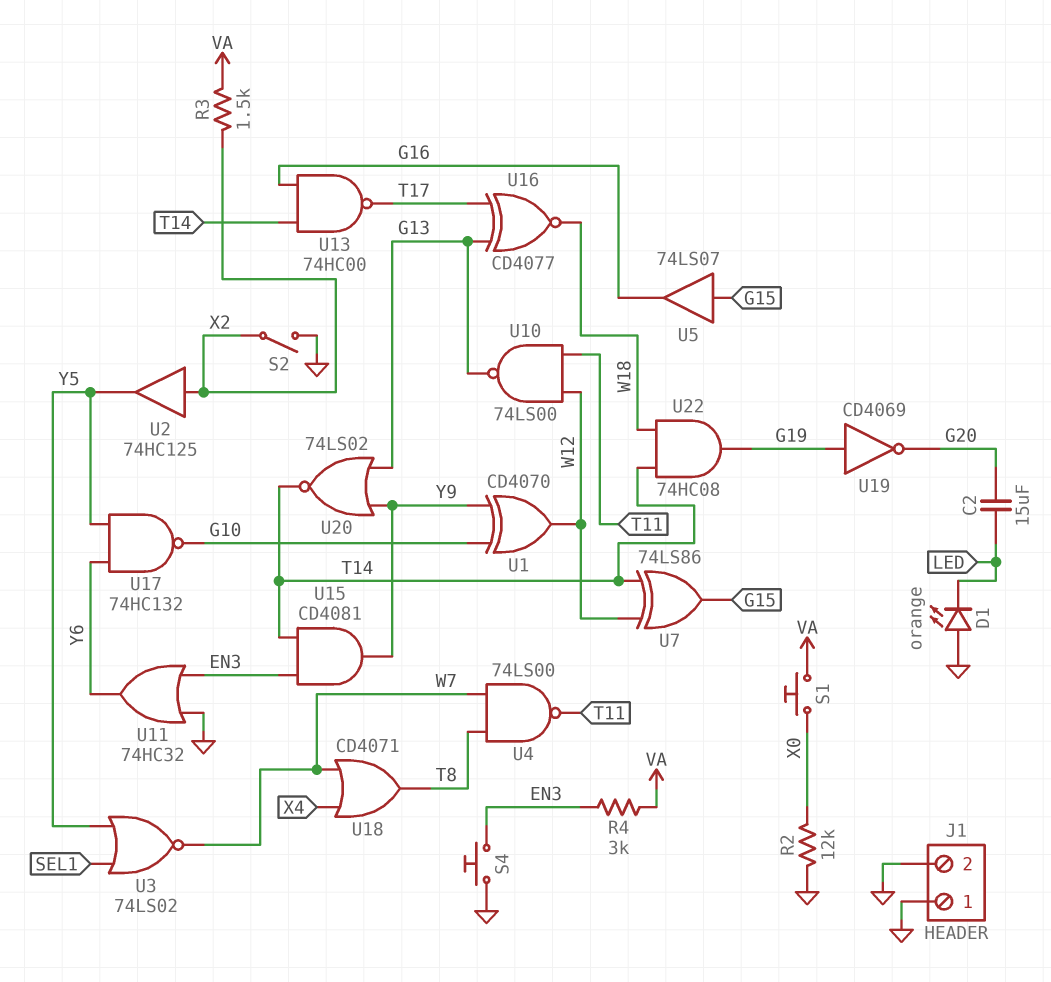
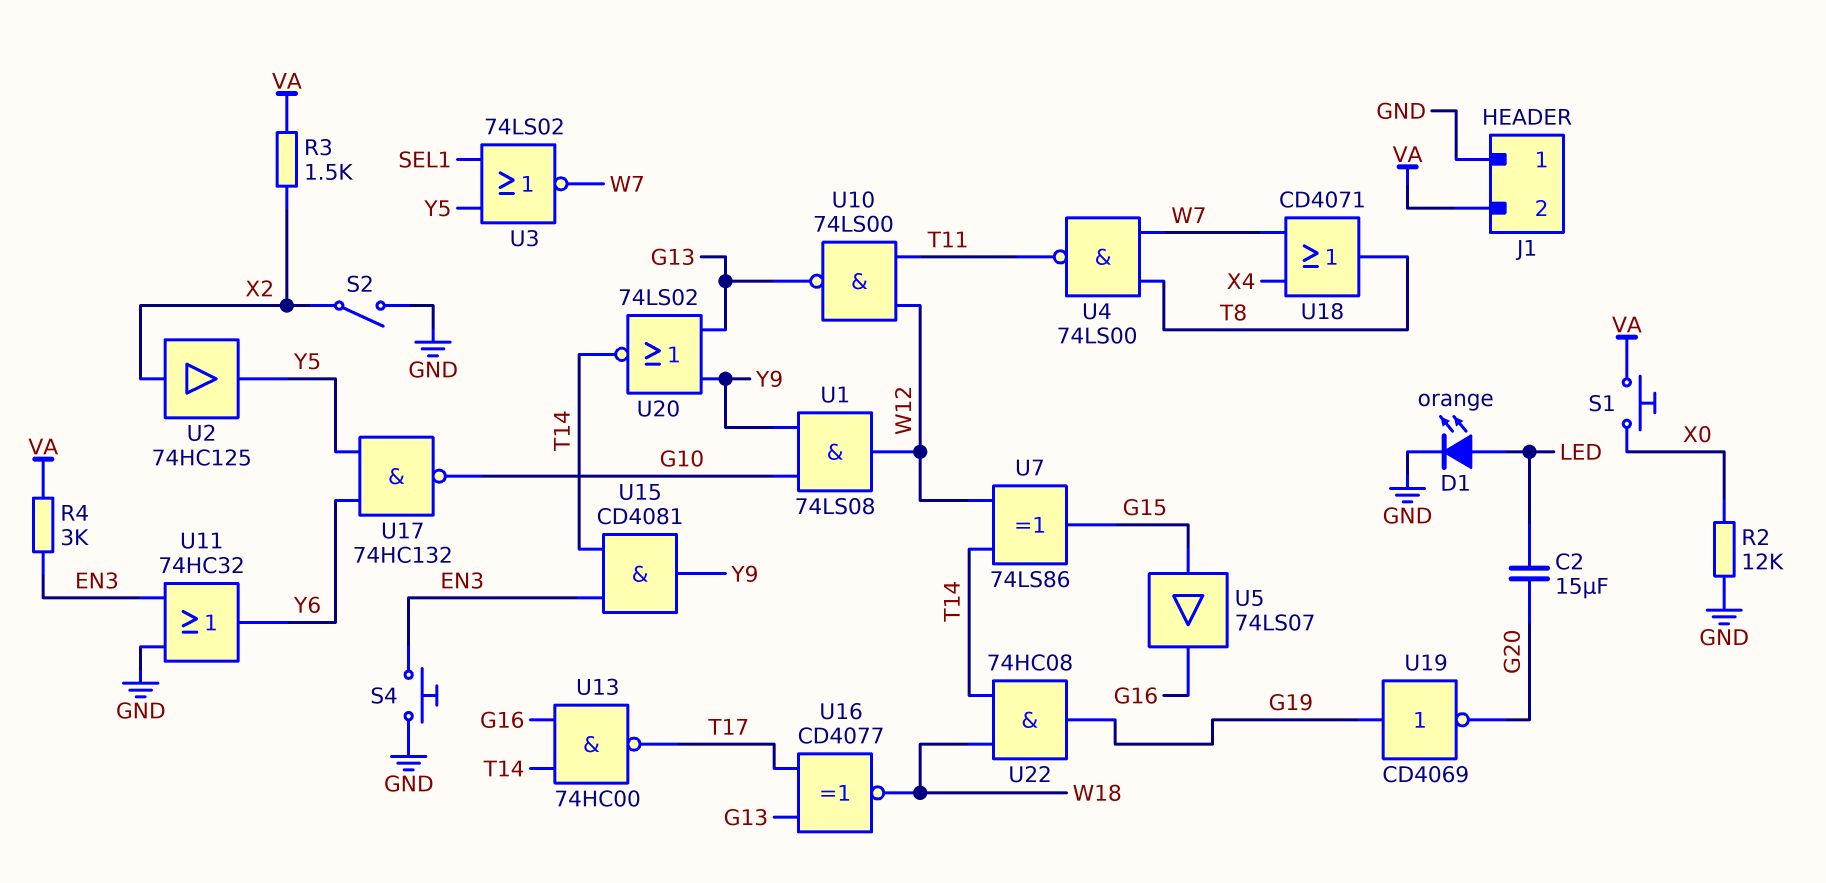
D1: LED orange (A GND, K LED) -> LED orange (A LED, K GND)
J1 pin 2: GND -> VA
U1: XOR CD4070 (in G10, in Y9, out W12) -> AND 74LS08 (in G10, in Y9, out W12)

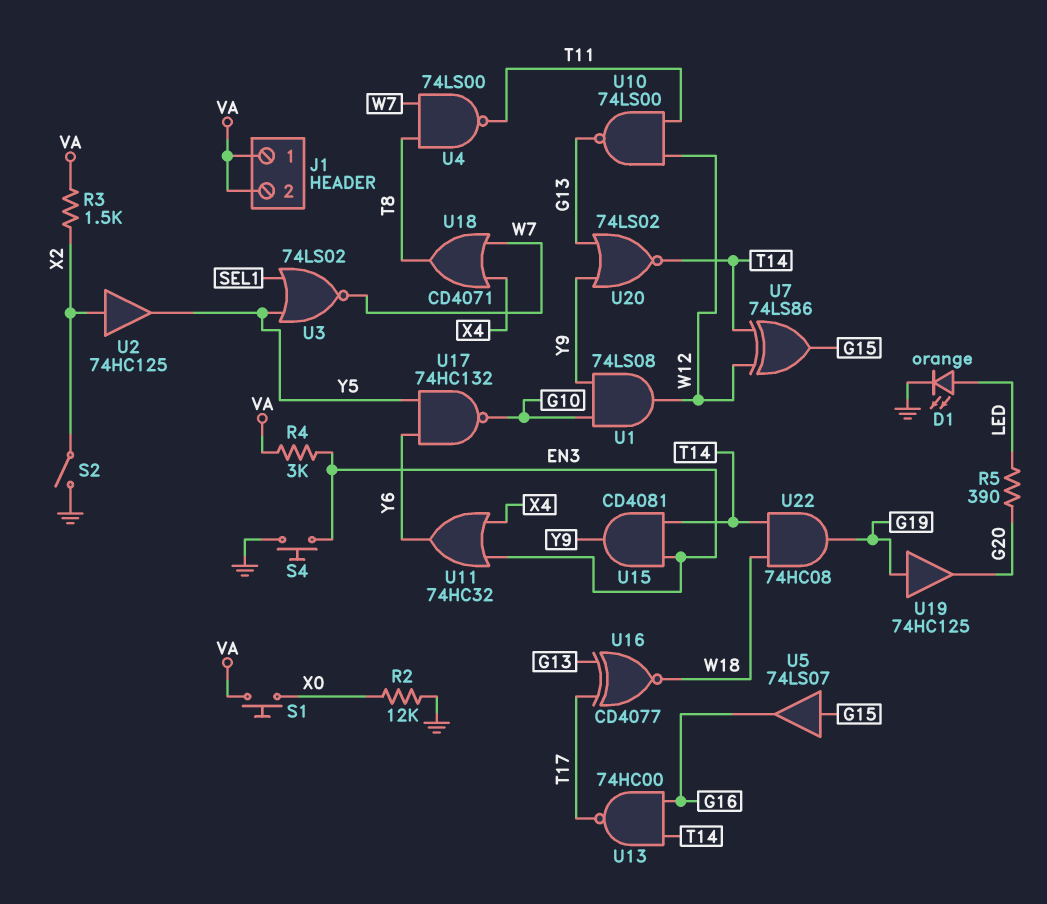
C2: 15uF (G20, LED) -> none
J1 pin 1: GND -> VA
R5: none -> 390 (G20, LED)
U11: OR 74HC32 (in EN3, in GND, out Y6) -> OR 74HC32 (in EN3, in X4, out Y6)
U19: NOT CD4069 (in G19, out G20) -> buffer 74HC125 (in G19, out G20)

